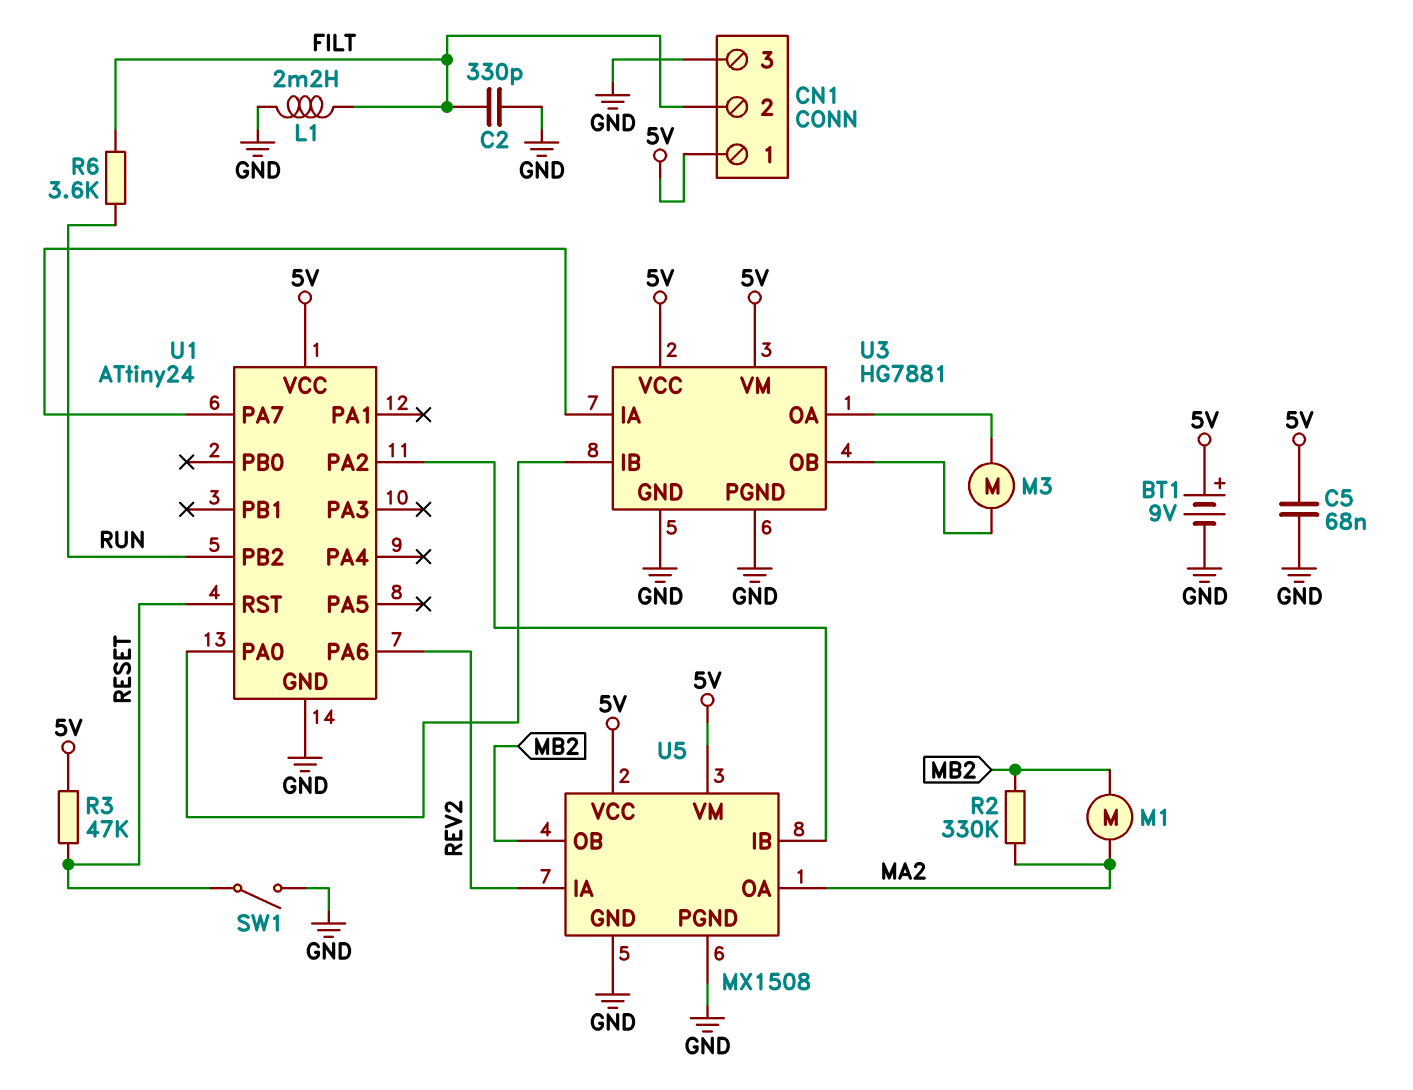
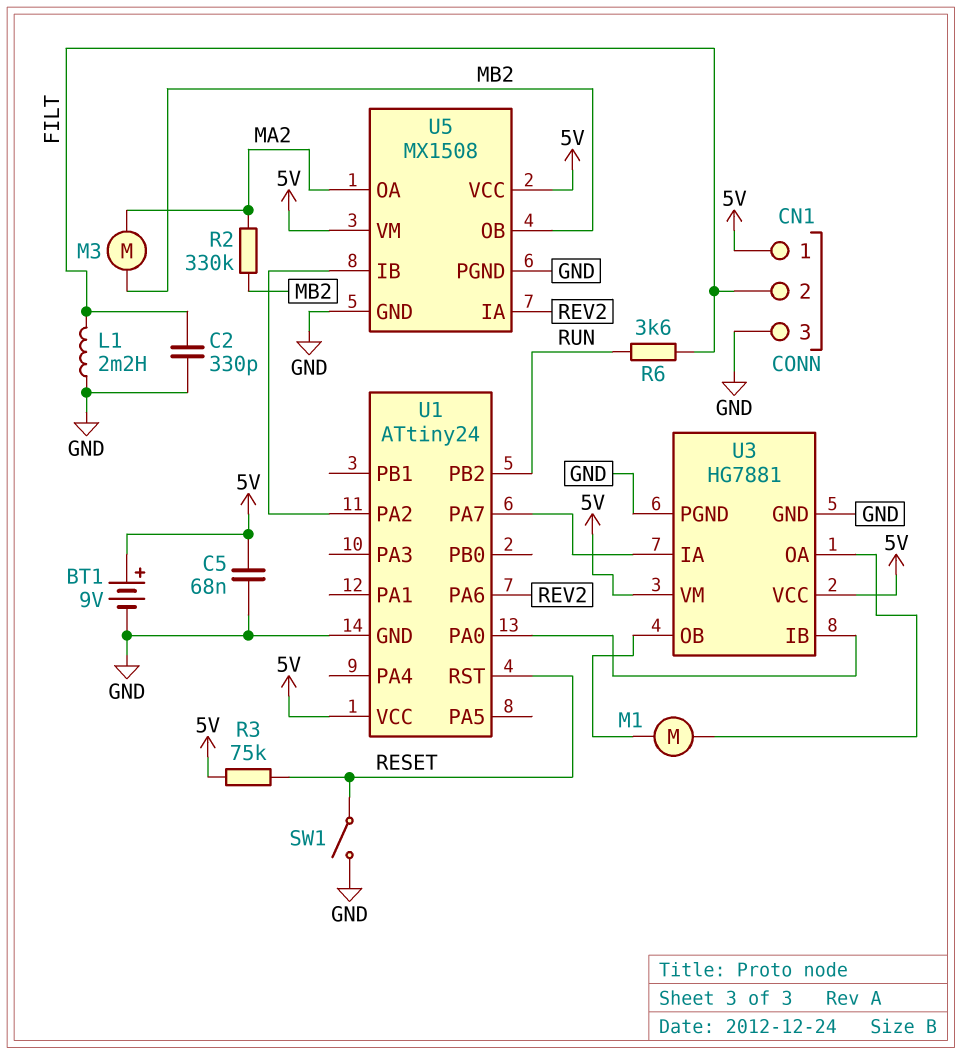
M1: motor (MA2, MB2) -> motor (U3/OA, U3/OB)
M3: motor (U3/OA, U3/OB) -> motor (MA2, MB2)
R3: 47k (5V, RESET) -> 75k (5V, RESET)

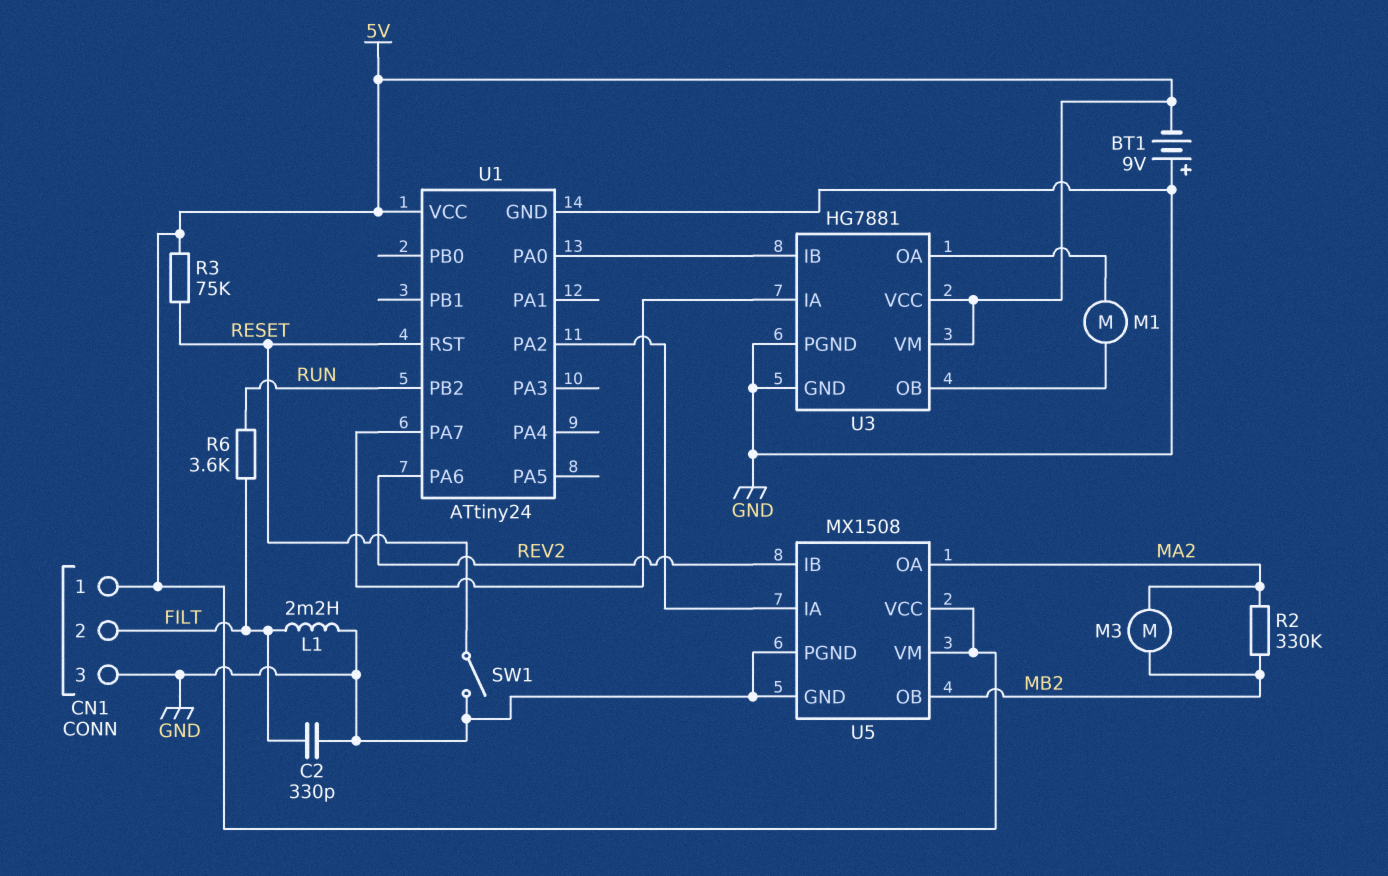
BT1: 9V (plus 5V, minus GND) -> 9V (plus GND, minus 5V)
C5: 68nF (5V, GND) -> none
U5 pin IA: REV2 -> U1/PA2
U5 pin IB: U1/PA2 -> REV2

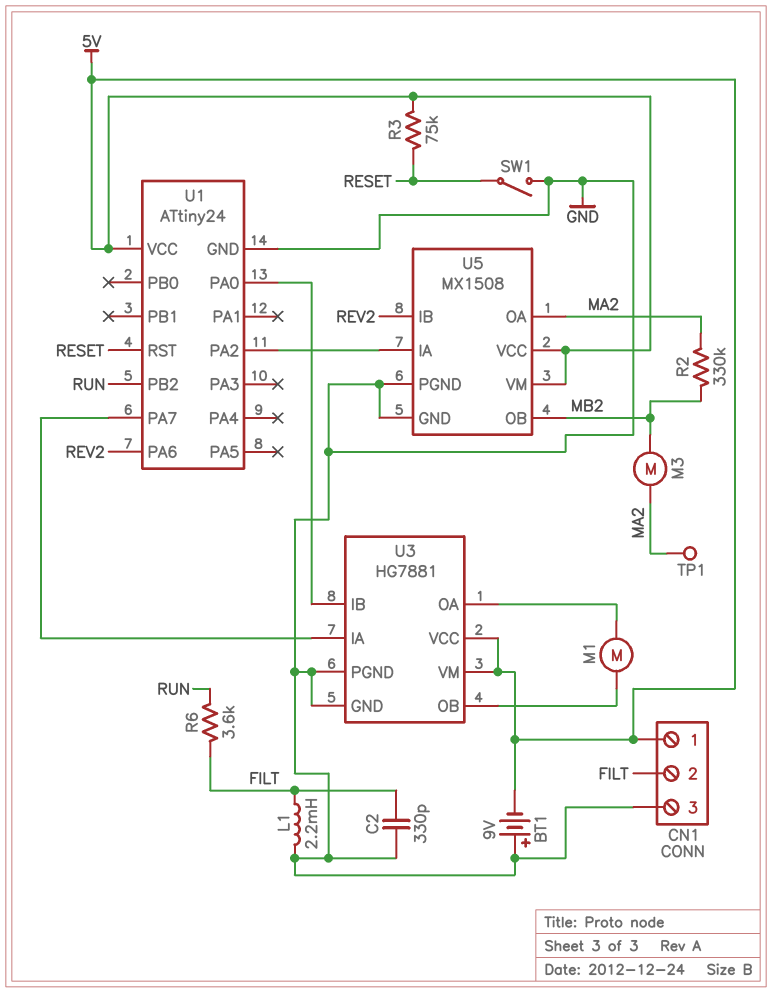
TP1: none -> test point (MA2)

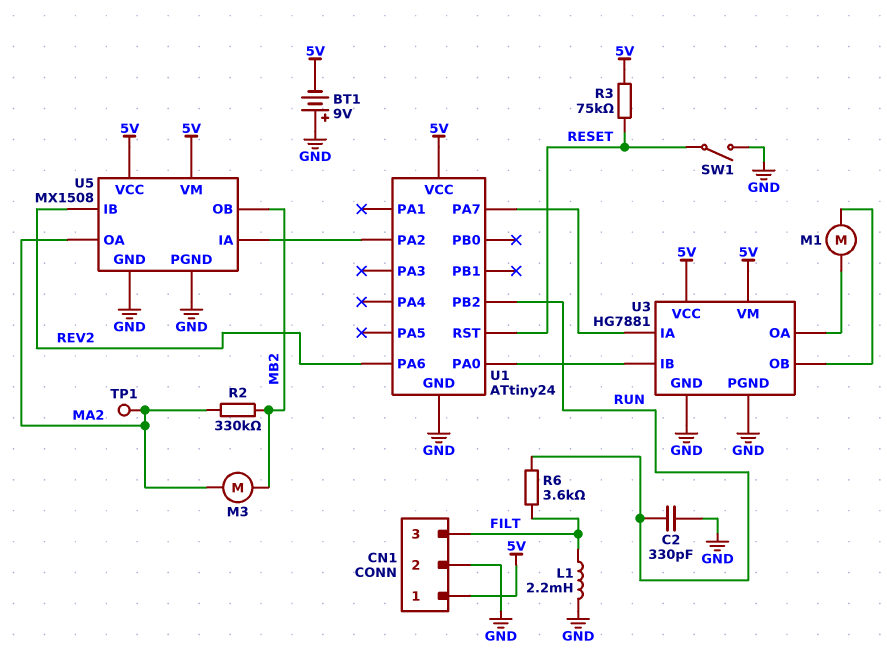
C2: 330pF (FILT, GND) -> 330pF (GND, RUN)
CN1 pin 2: FILT -> GND
CN1 pin 3: GND -> FILT

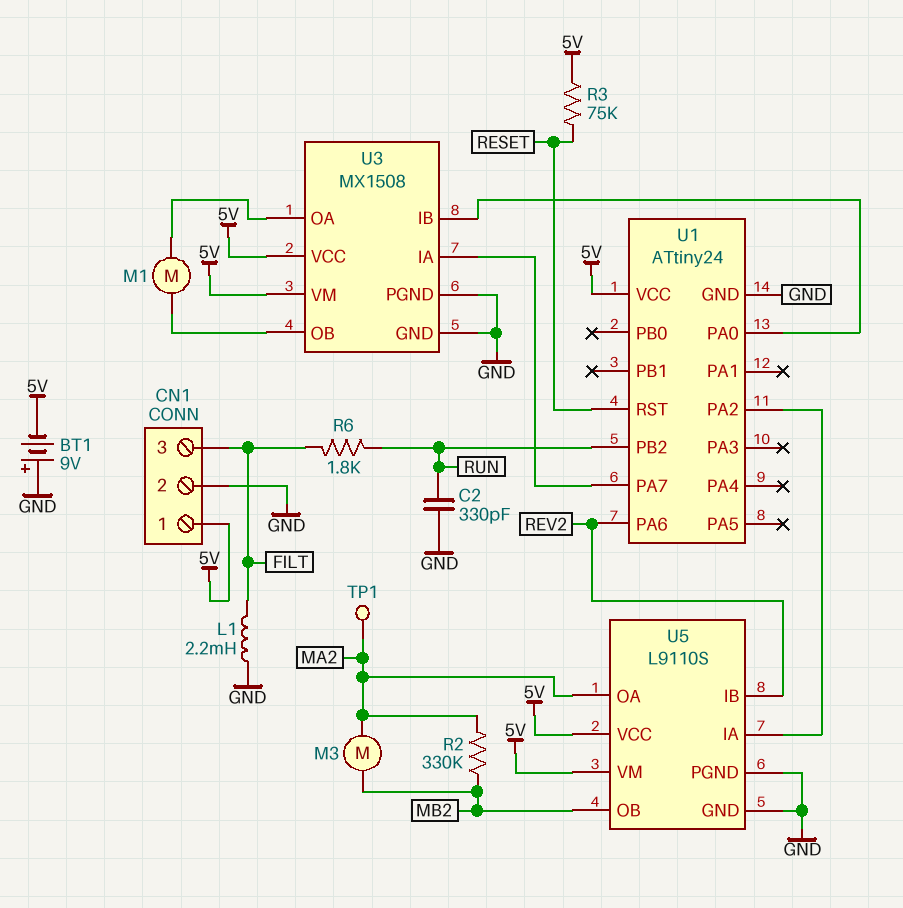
R6: 3.6k (FILT, RUN) -> 1.8k (FILT, RUN)
SW1: switch (GND, RESET) -> none
U3: HG7881 -> MX1508
U5: MX1508 -> L9110S

